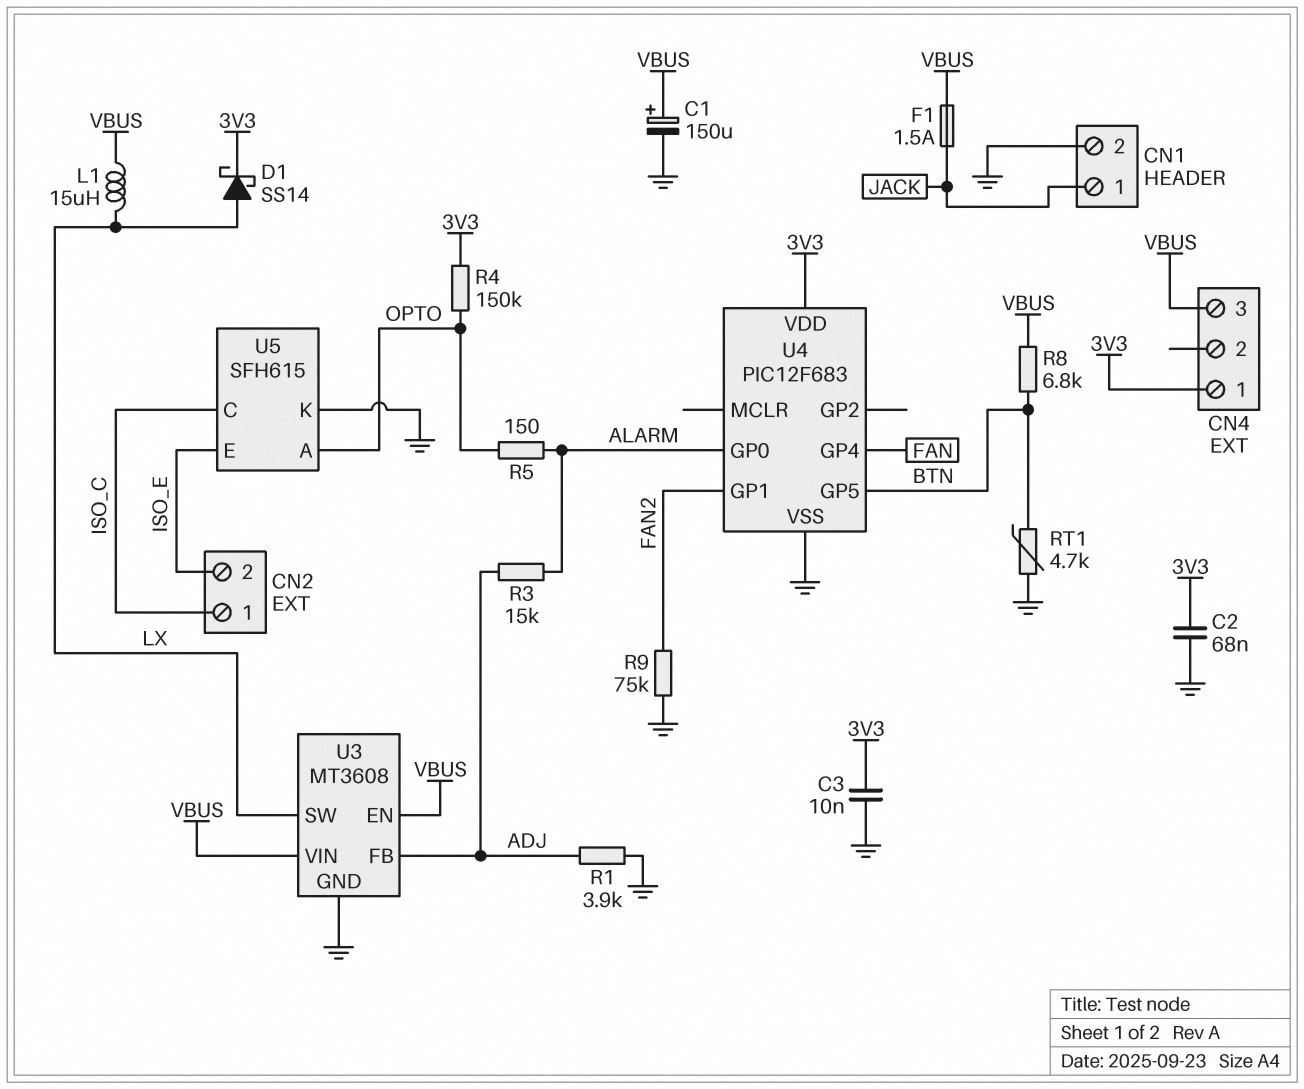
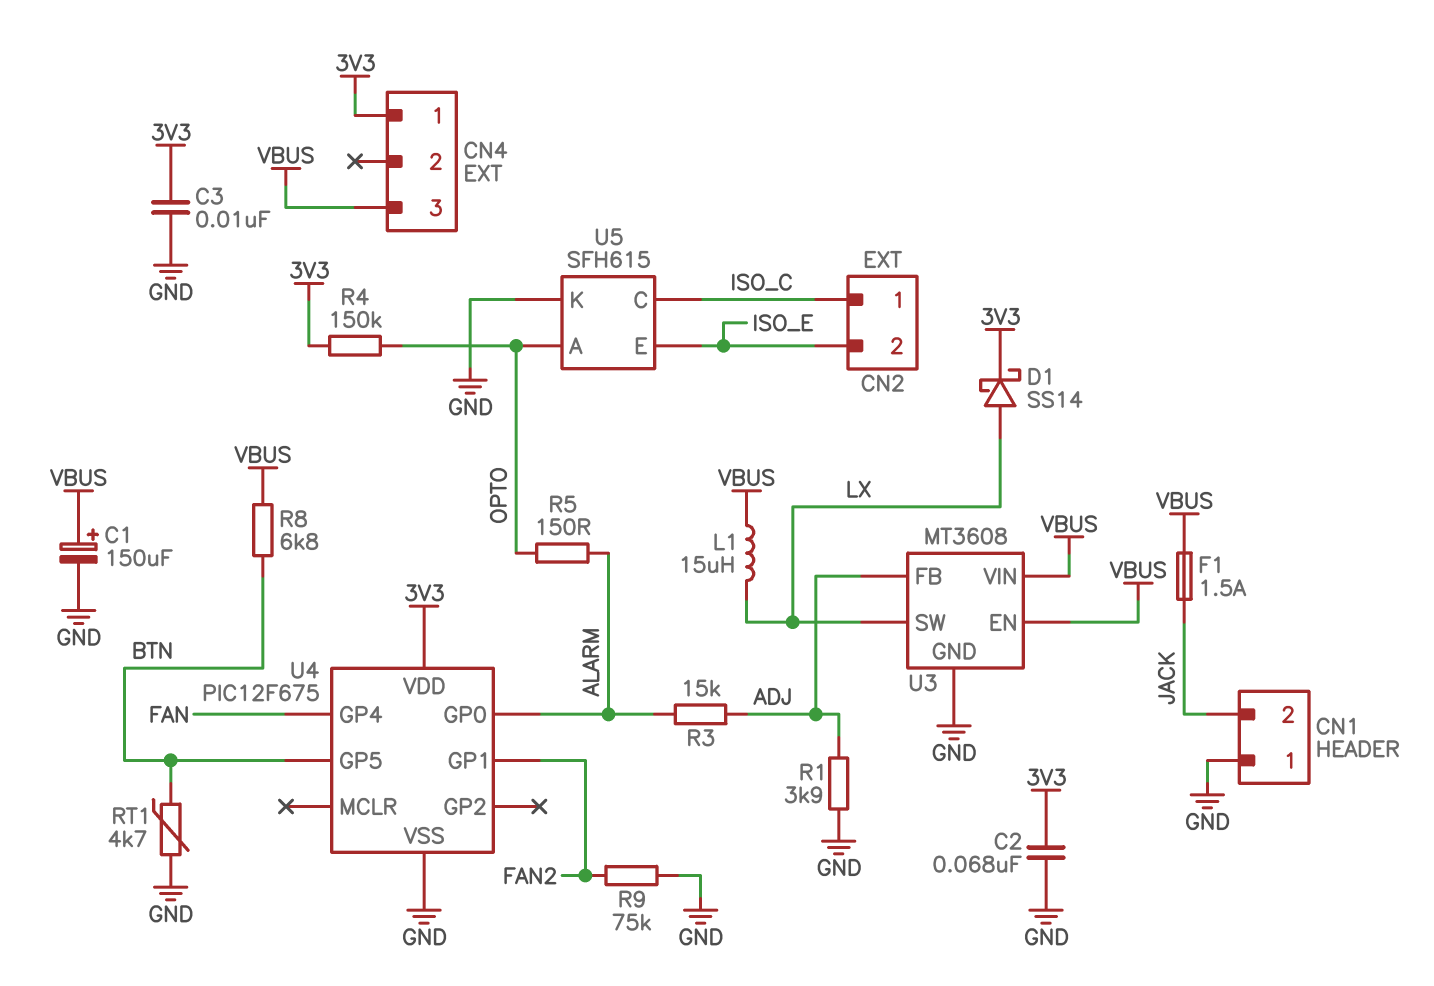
CN1 pin 1: JACK -> GND
CN1 pin 2: GND -> JACK
U4: PIC12F683 -> PIC12F675

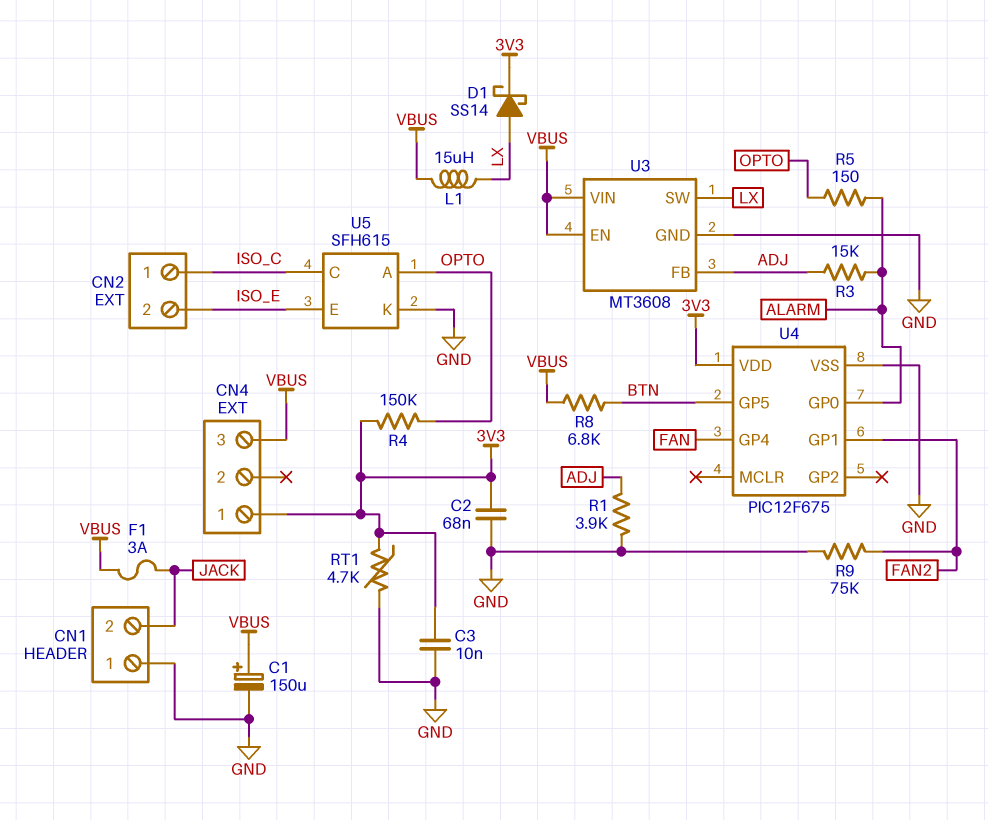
F1: 1.5A (JACK, VBUS) -> 3A (JACK, VBUS)
RT1: 4.7k (BTN, GND) -> 4.7k (3V3, GND)

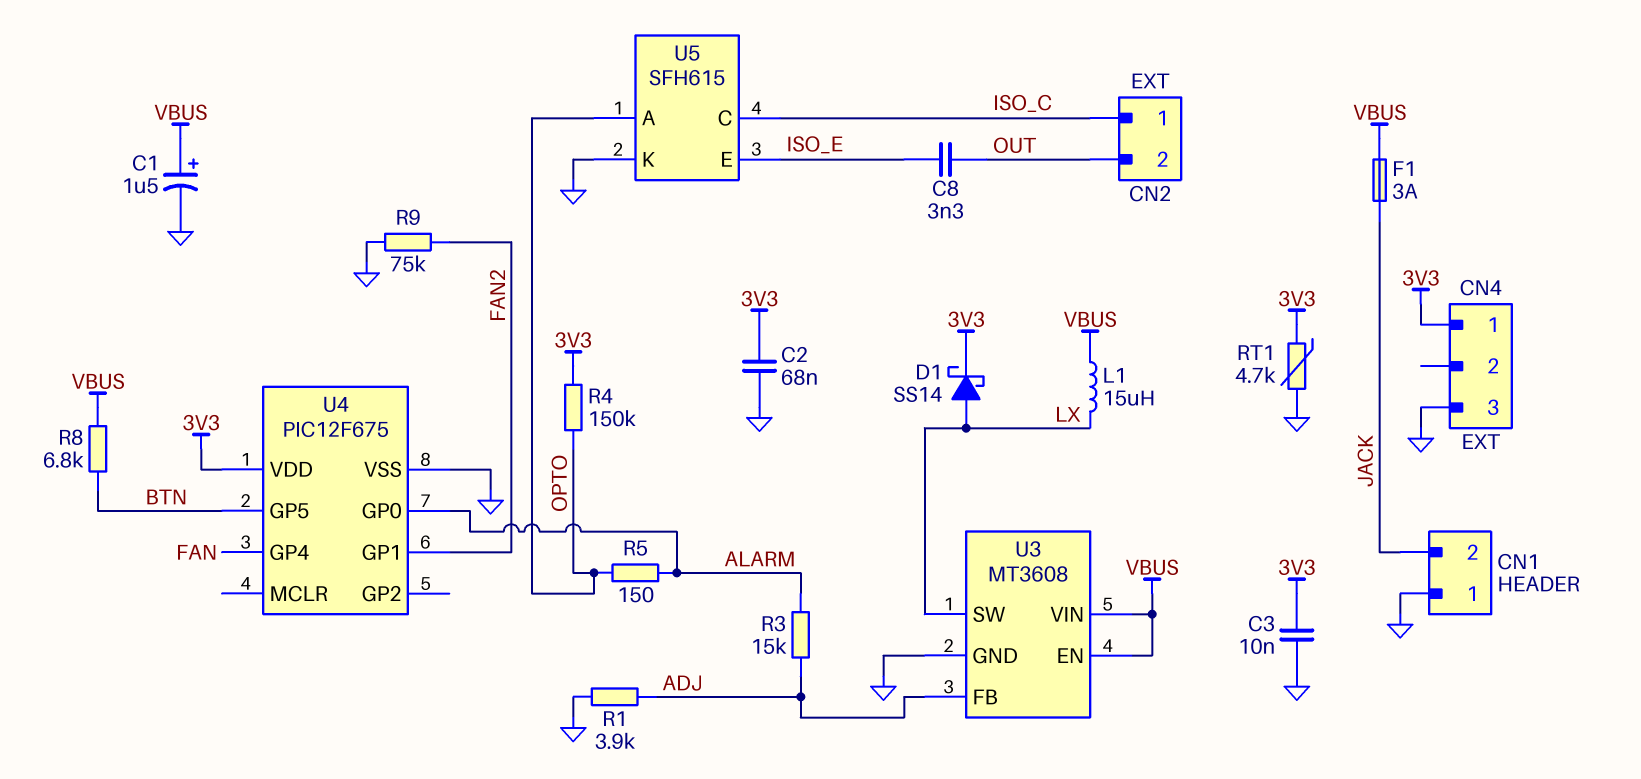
C1: 150uF (plus VBUS, minus GND) -> 1.5uF (plus VBUS, minus GND)
C8: none -> 3.3nF (ISO_E, OUT)
CN2 pin 2: ISO_E -> OUT
CN4 pin 3: VBUS -> GND

